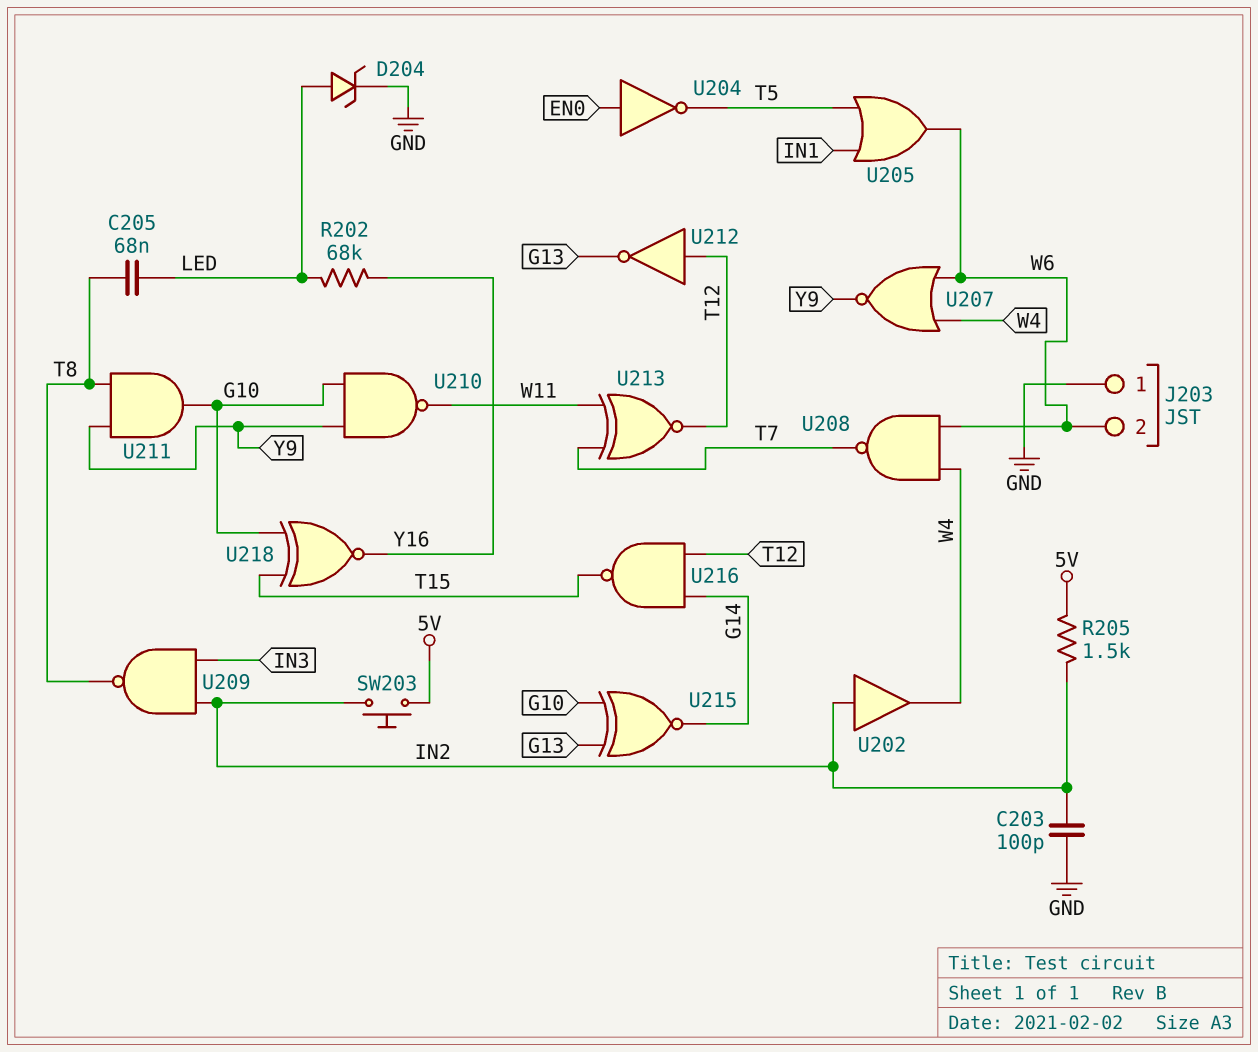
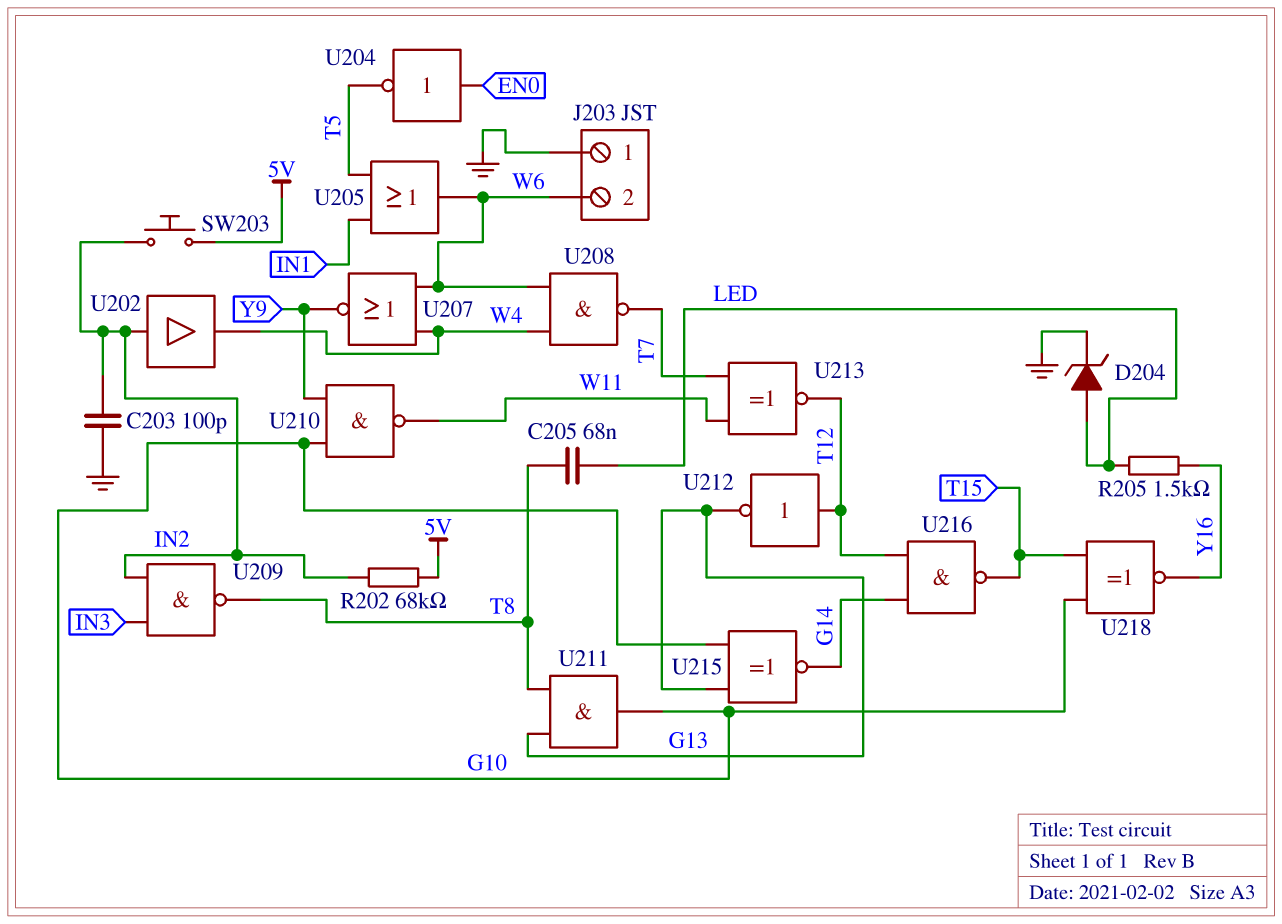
R202: 68k (LED, Y16) -> 68k (5V, IN2)
R205: 1.5k (5V, IN2) -> 1.5k (LED, Y16)
U211: AND (in T8, in Y9, out G10) -> AND (in G13, in T8, out G10)

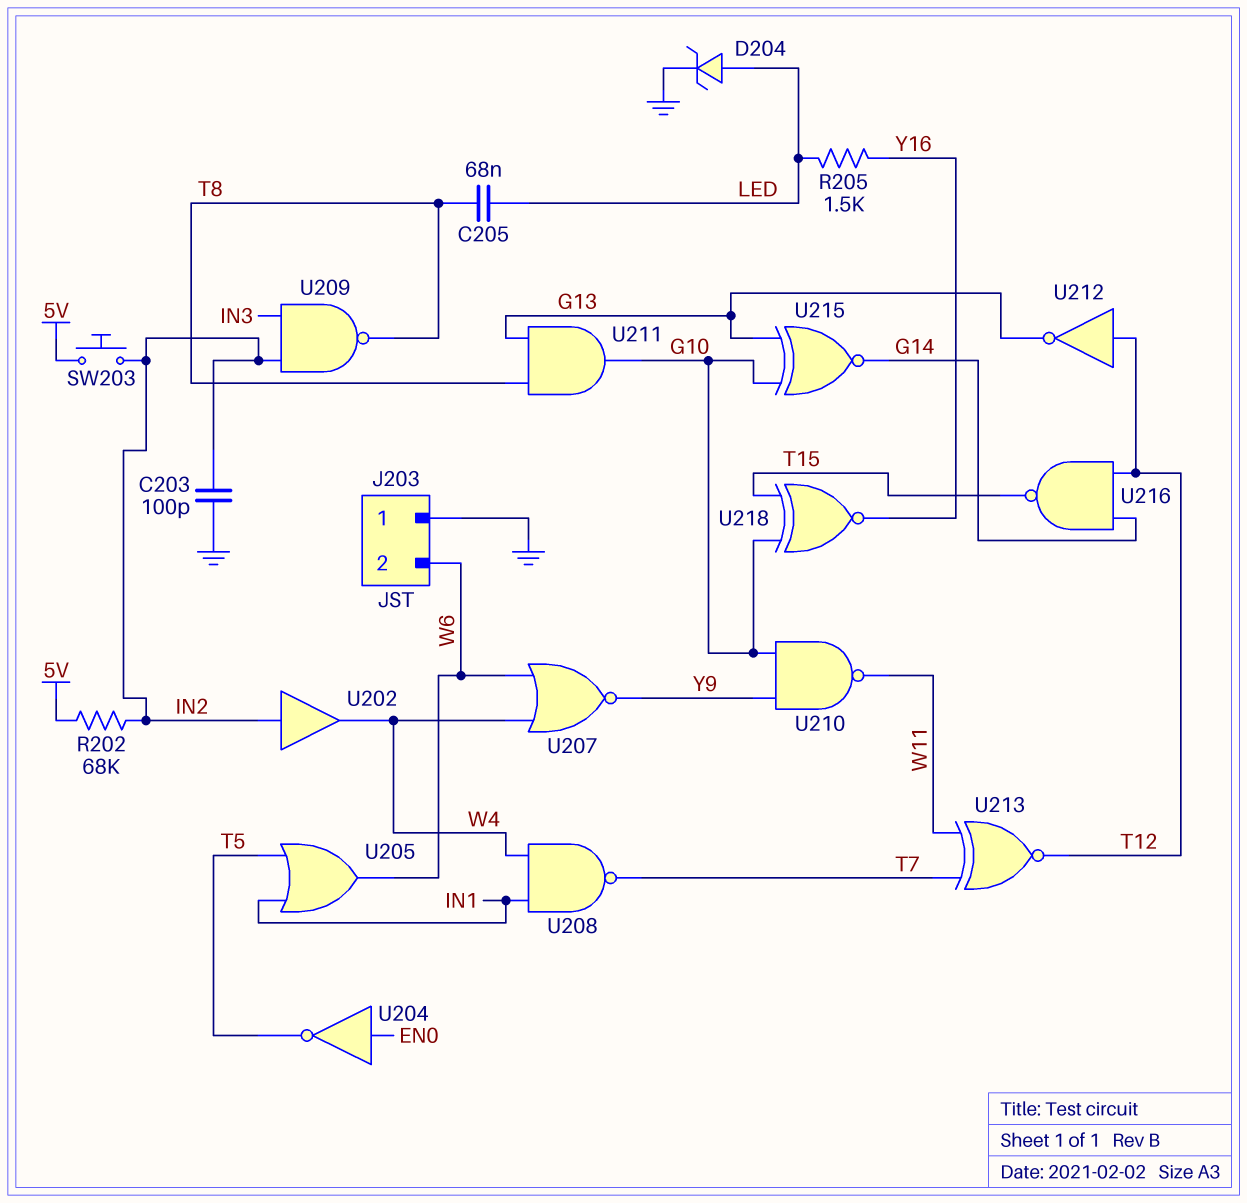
U208: NAND (in W4, in W6, out T7) -> NAND (in IN1, in W4, out T7)

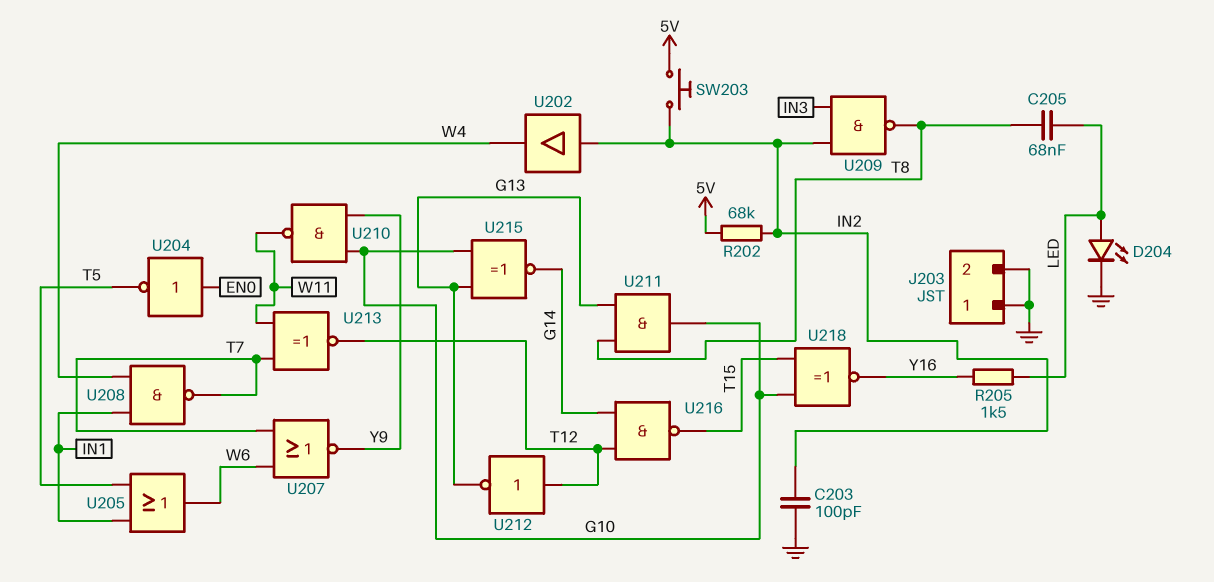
D204: zener (A LED, K GND) -> LED (A LED, K GND)
J203 pin 2: W6 -> GND
U207: NOR (in W4, in W6, out Y9) -> NOR (in T7, in W6, out Y9)

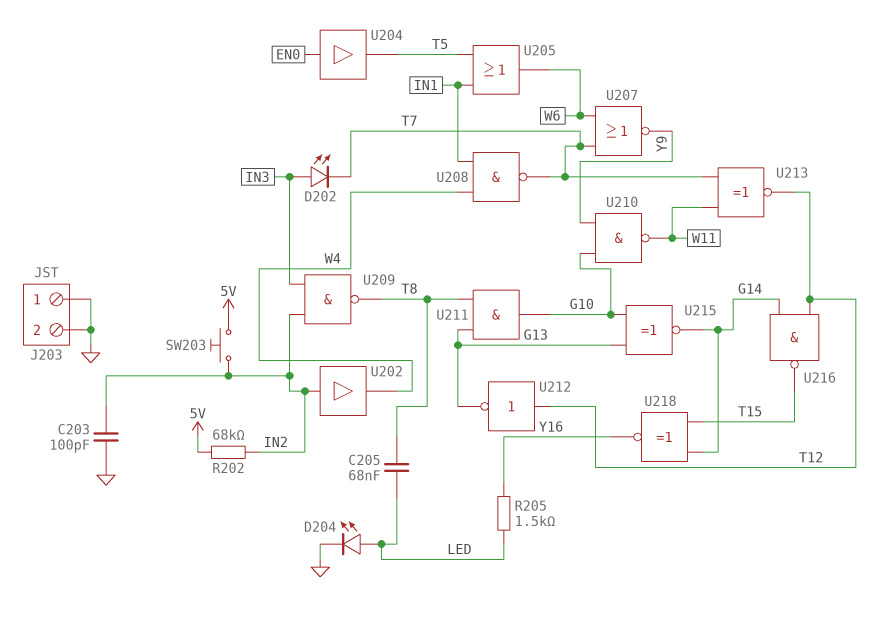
D202: none -> LED (A IN3, K T7)
U204: NOT (in EN0, out T5) -> buffer (in EN0, out T5)
U218: XNOR (in G10, in T15, out Y16) -> XNOR (in G14, in T15, out Y16)

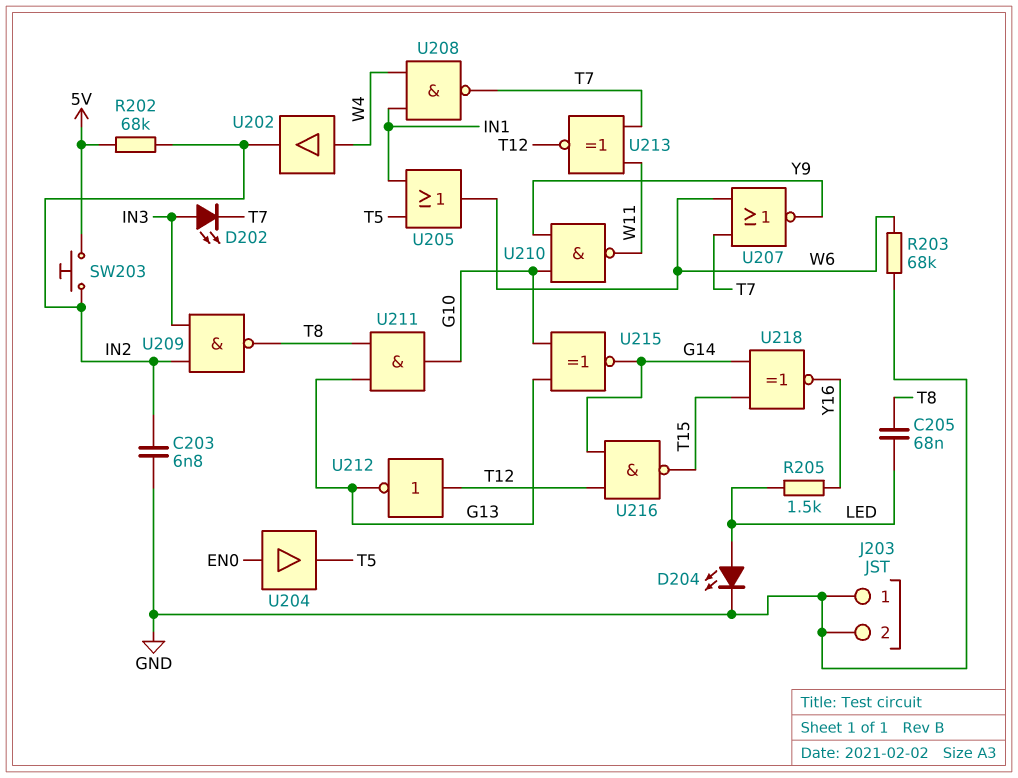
C203: 100pF (GND, IN2) -> 6.8nF (GND, IN2)
R203: none -> 68k (GND, W6)
U202: buffer (in IN2, out W4) -> buffer (in W4, out IN2)

